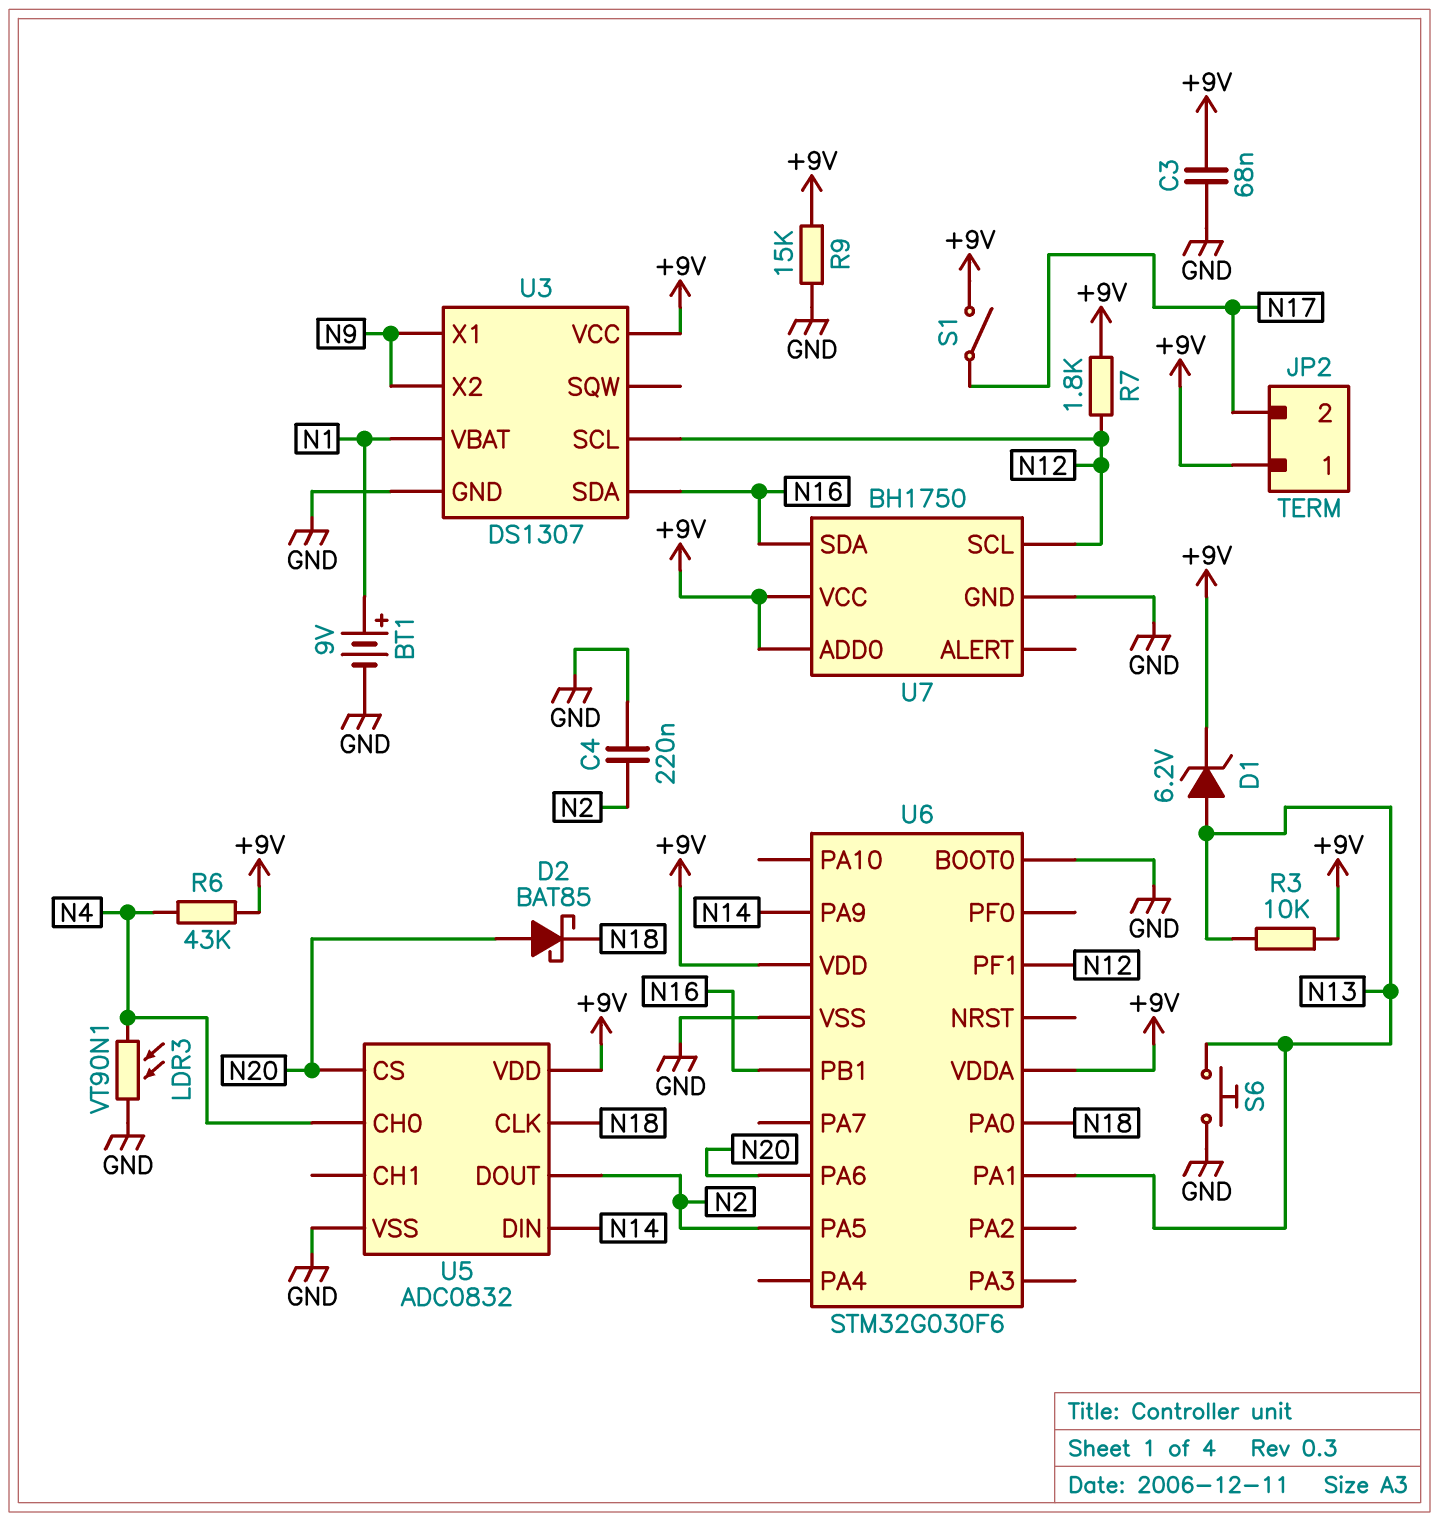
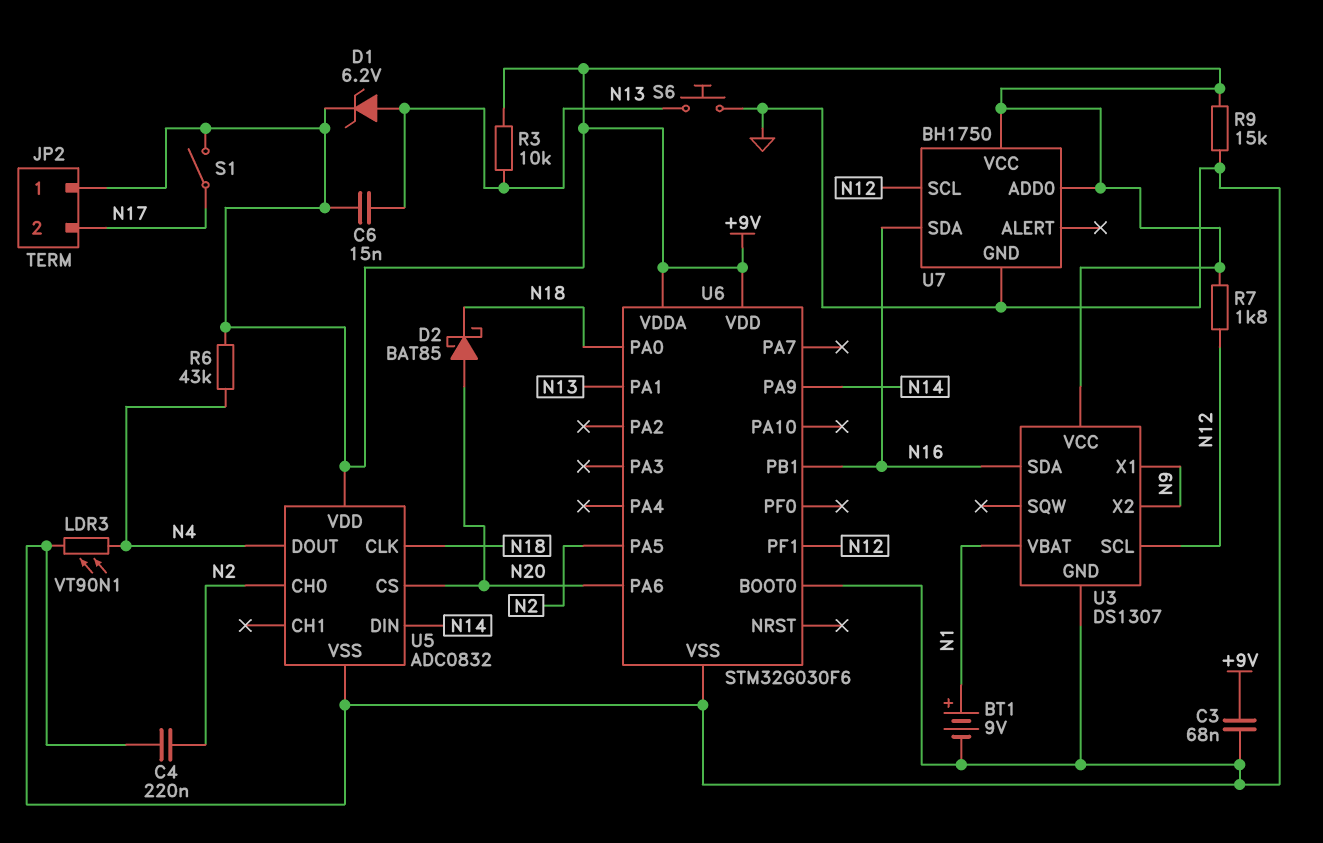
C6: none -> 15nF (+9V, N13)
U5 pin CH0: N4 -> N2
U5 pin DOUT: N2 -> N4

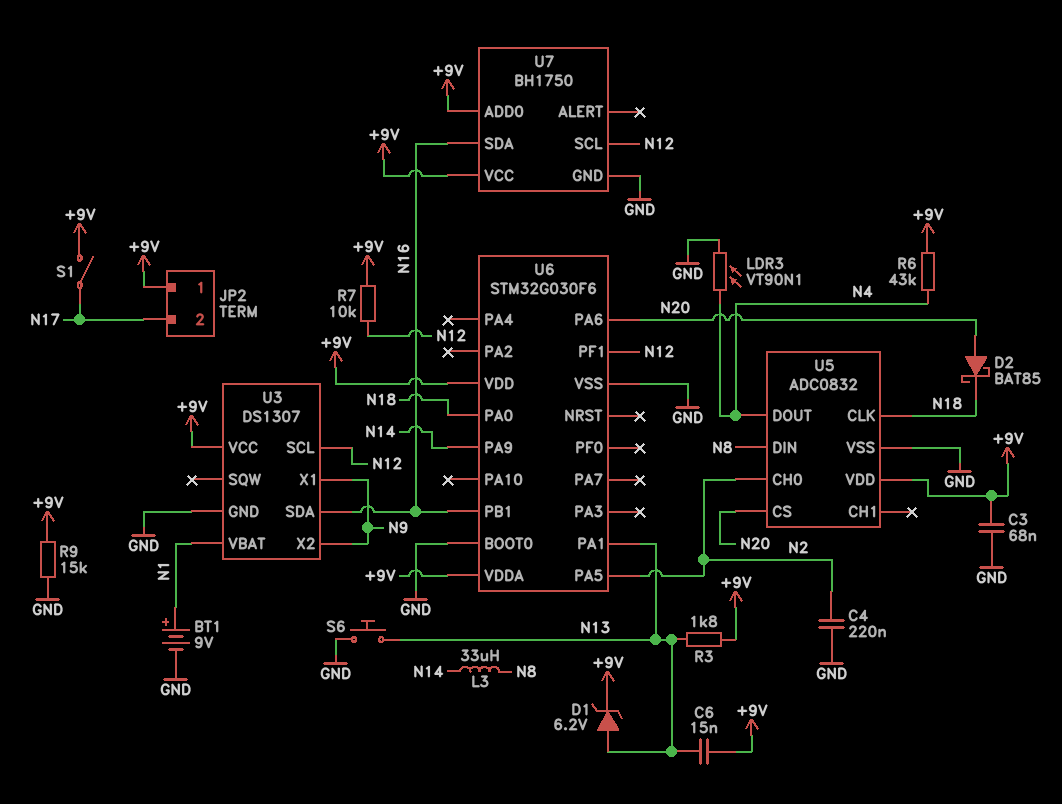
L3: none -> 33uH (N8, N14)
R3: 10k (+9V, N13) -> 1.8k (+9V, N13)
R7: 1.8k (+9V, N12) -> 10k (+9V, N12)
U5 pin DIN: N14 -> N8

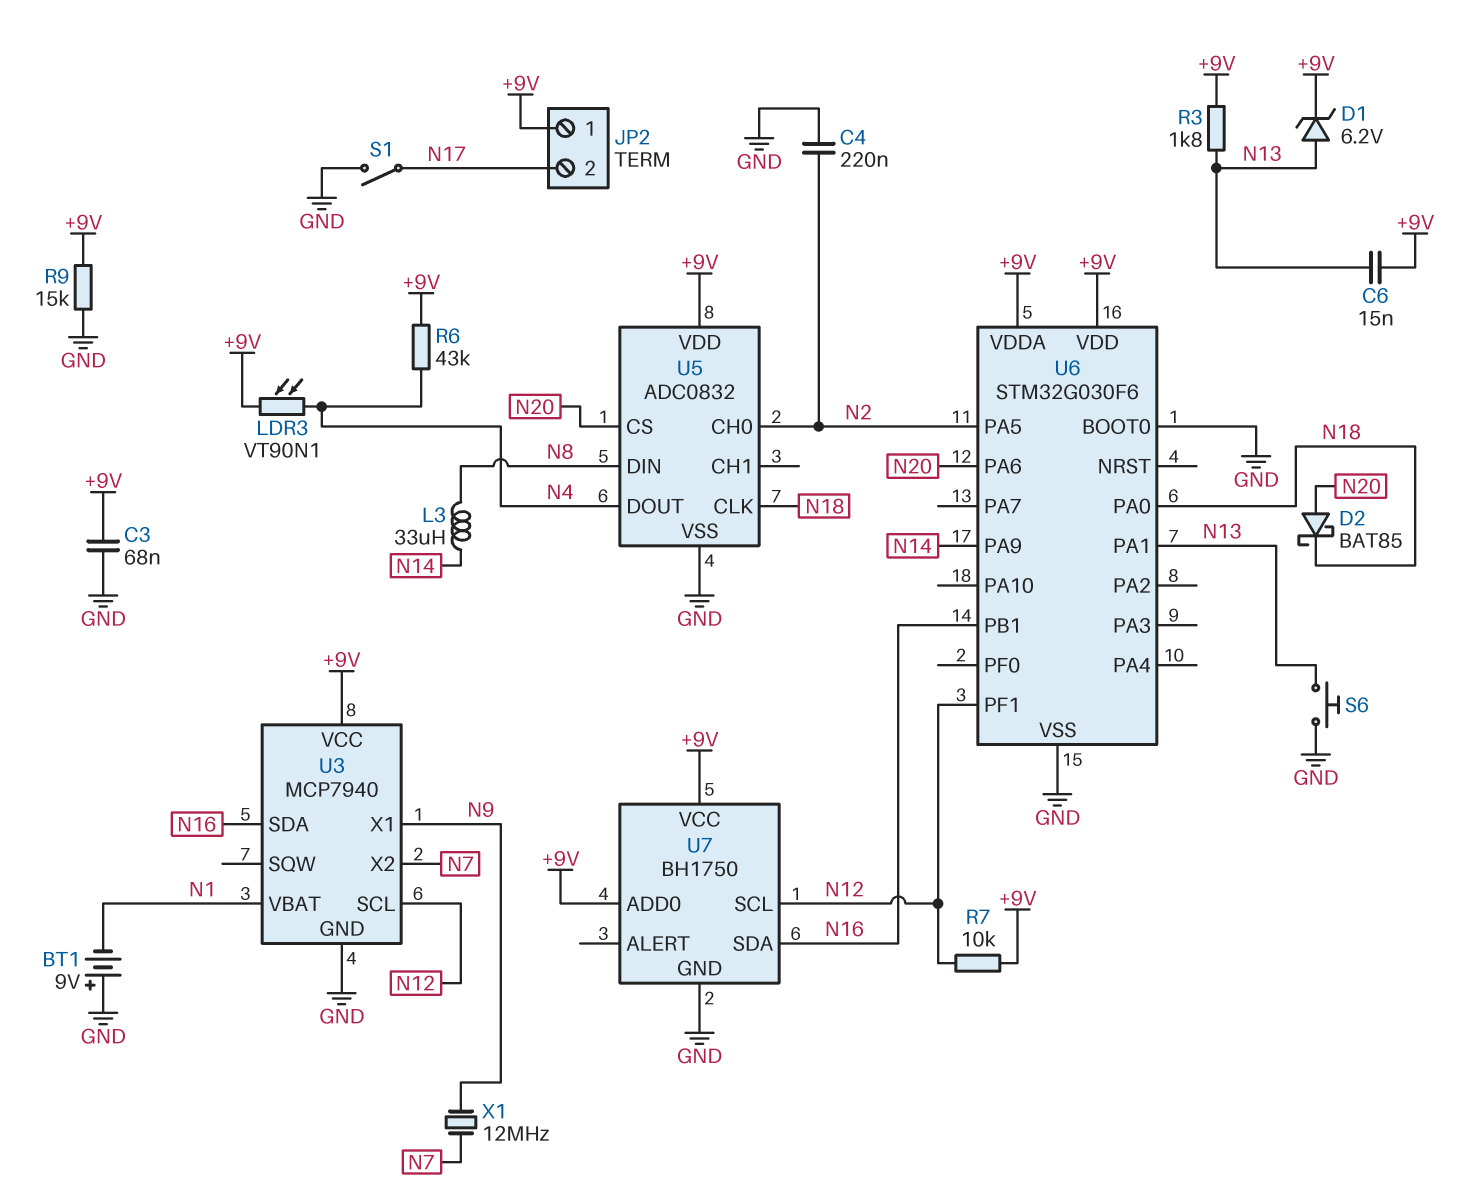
BT1: 9V (plus N1, minus GND) -> 9V (plus GND, minus N1)
LDR3: VT90N1 (GND, N4) -> VT90N1 (+9V, N4)
S1: switch (+9V, N17) -> switch (GND, N17)
U3: DS1307 -> MCP7940
U3 pin X2: N9 -> N7
X1: none -> 12MHz (N7, N9)

